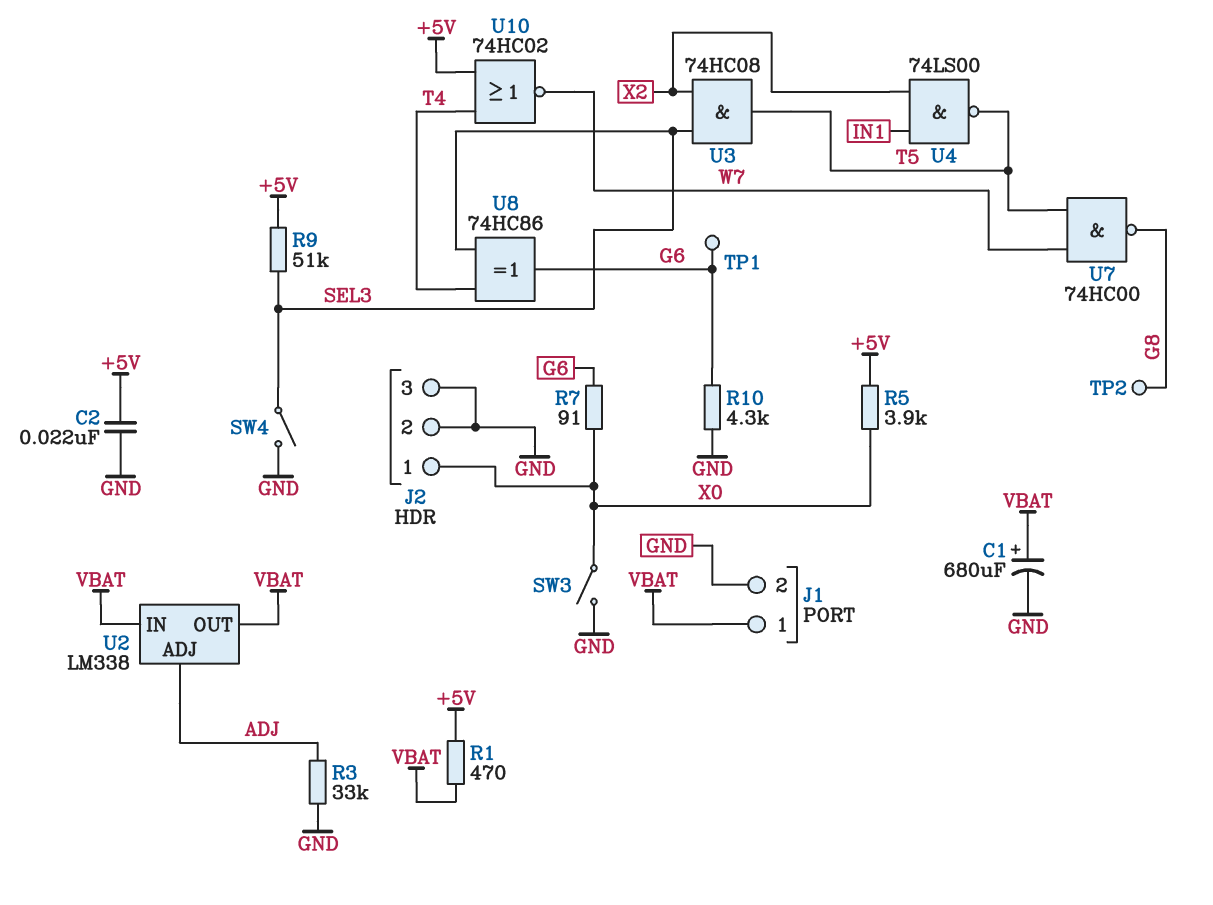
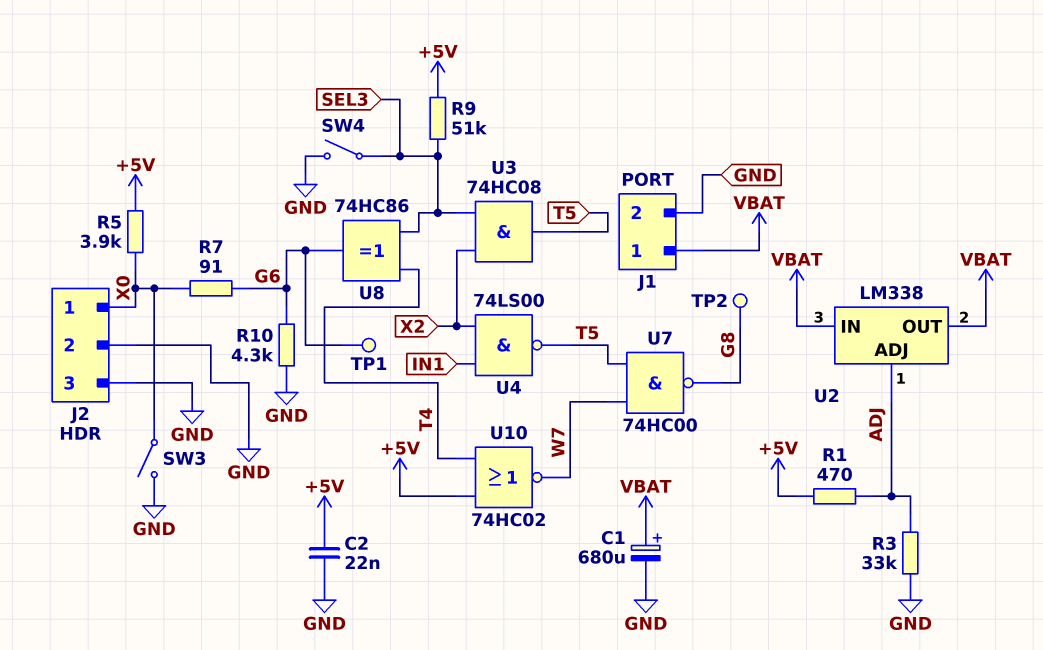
R1: 470 (+5V, VBAT) -> 470 (+5V, ADJ)

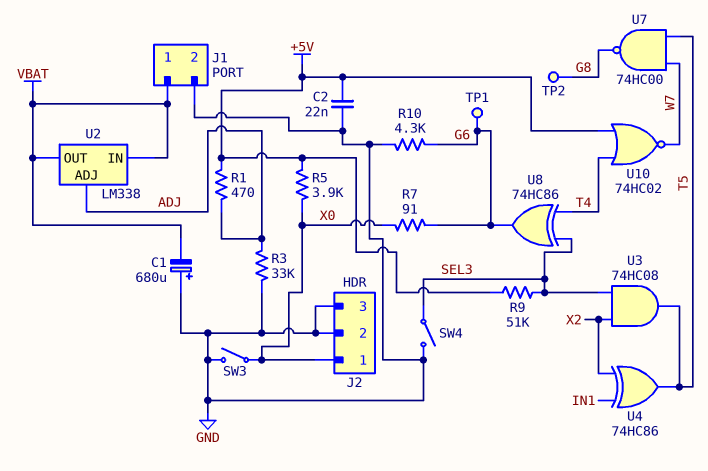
C1: 680uF (plus VBAT, minus GND) -> 680uF (plus GND, minus VBAT)
U4: NAND 74LS00 (in IN1, in X2, out T5) -> XOR 74HC86 (in IN1, in X2, out T5)

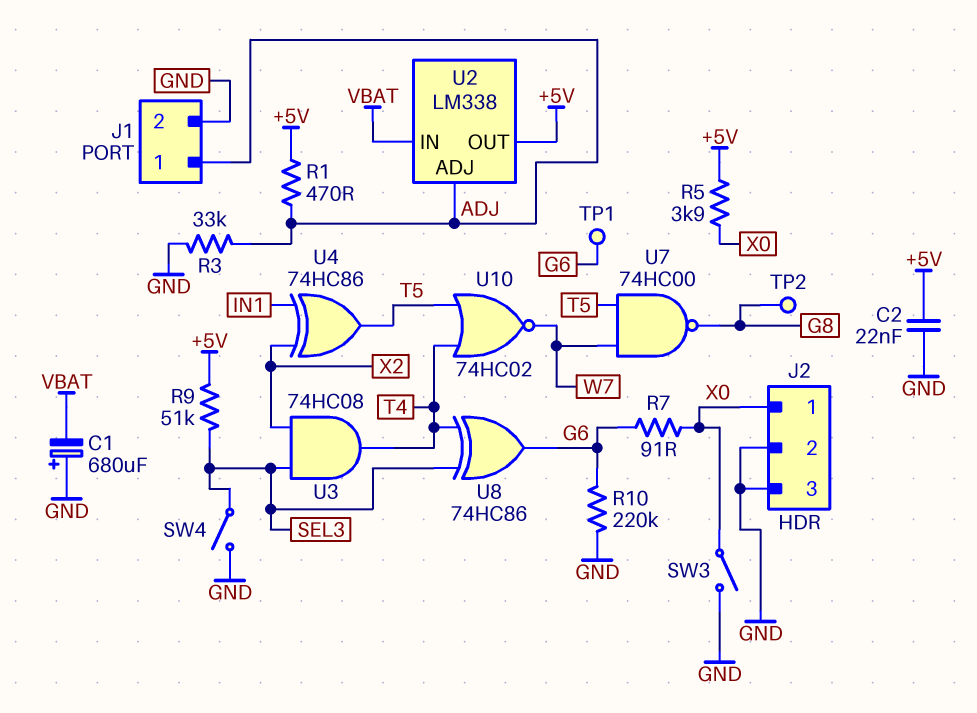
J1 pin 1: VBAT -> ADJ
R10: 4.3k (G6, GND) -> 220k (G6, GND)
U2 pin OUT: VBAT -> +5V
U3: AND 74HC08 (in SEL3, in X2, out T5) -> AND 74HC08 (in SEL3, in X2, out T4)
U10: NOR 74HC02 (in +5V, in T4, out W7) -> NOR 74HC02 (in T4, in T5, out W7)

